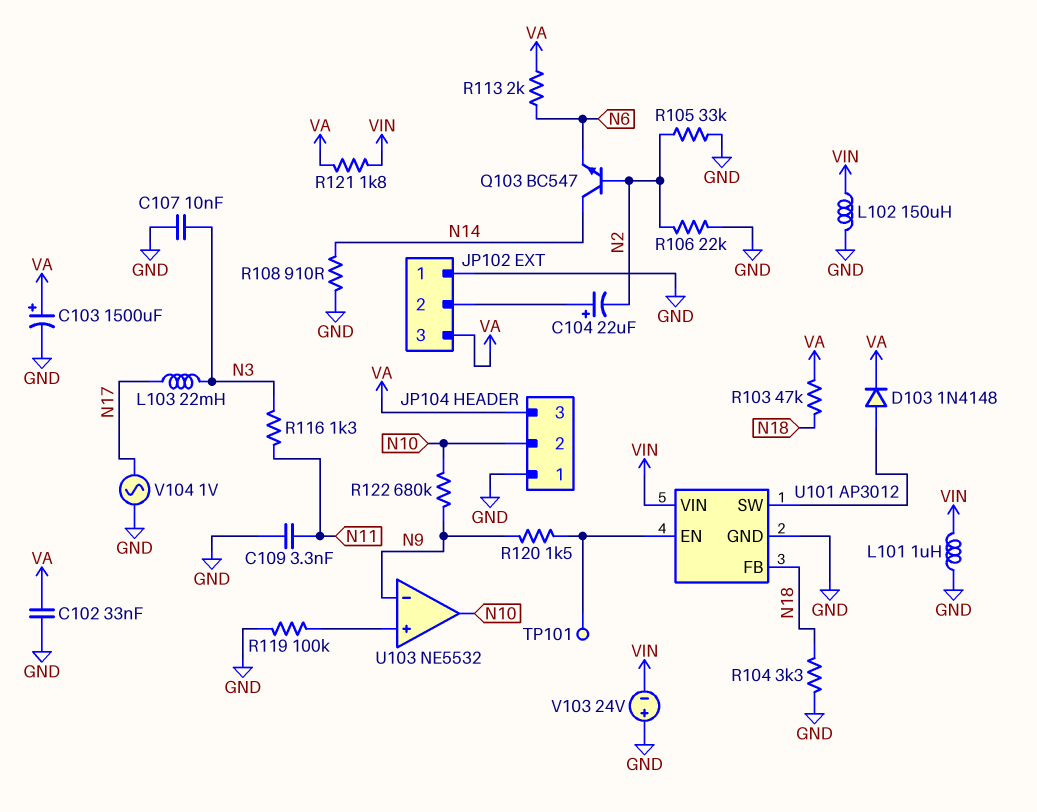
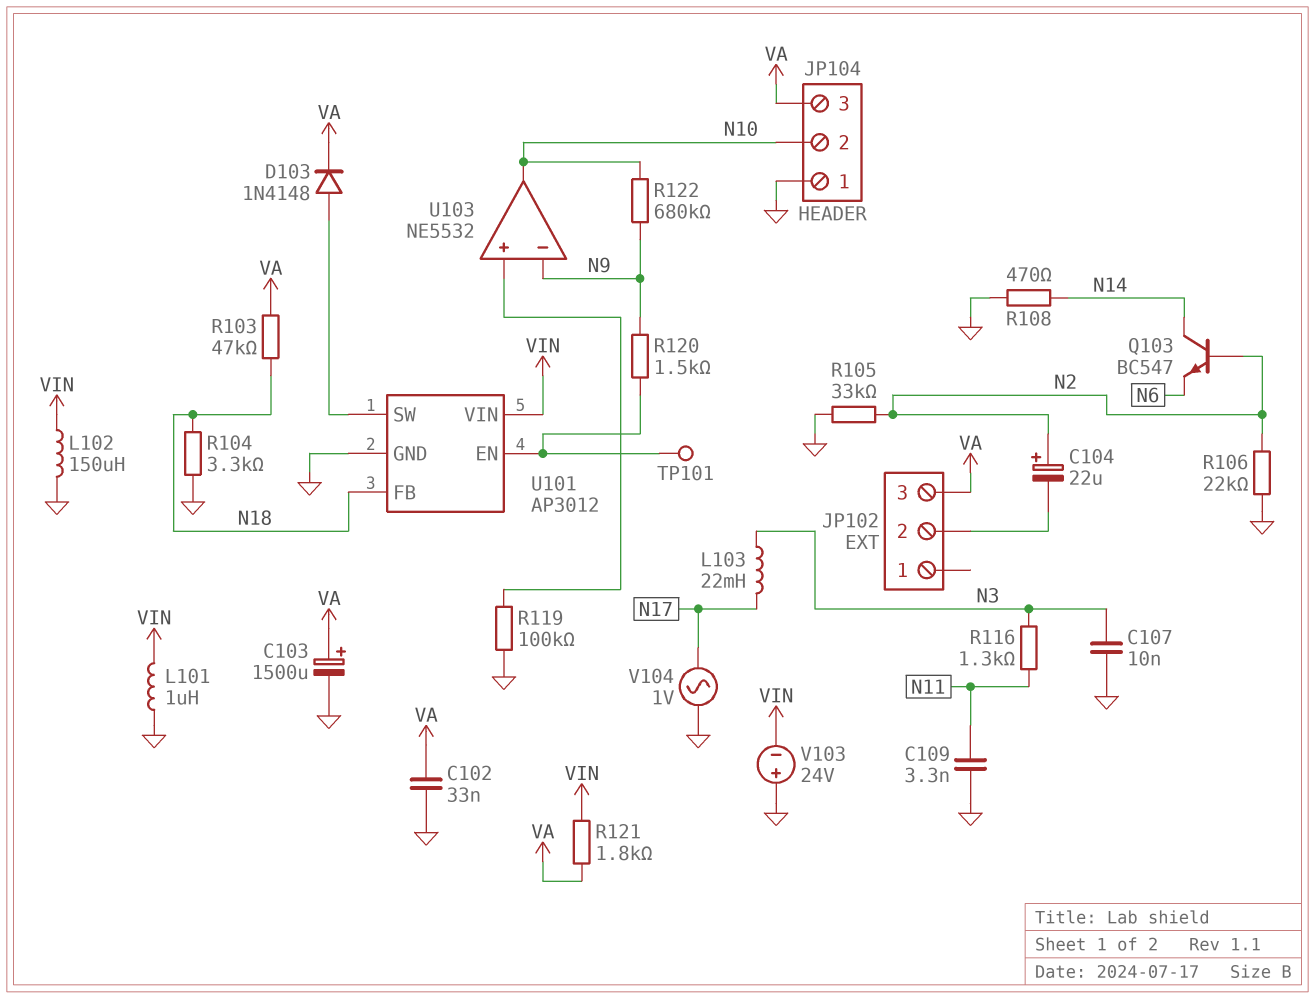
C104: 22uF (plus JP102/2, minus N2) -> 22uF (plus N2, minus JP102/2)
JP102 pin 1: GND -> none
R108: 910 (GND, N14) -> 470 (GND, N14)
R113: 2k (N6, VA) -> none

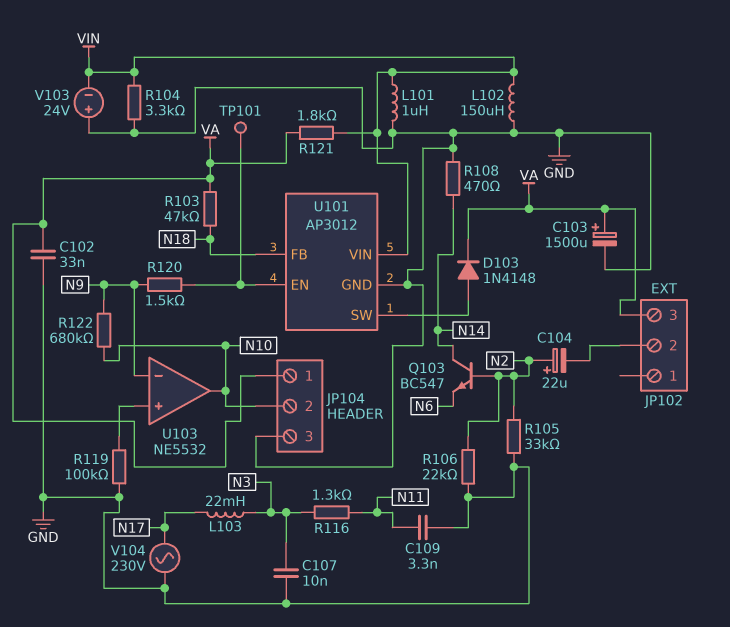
JP104 pin 1: GND -> VA
JP104 pin 3: VA -> GND
R104: 3.3k (GND, N18) -> 3.3k (GND, VIN)
V104: AC 1V (GND, N17) -> AC 230V (GND, N17)

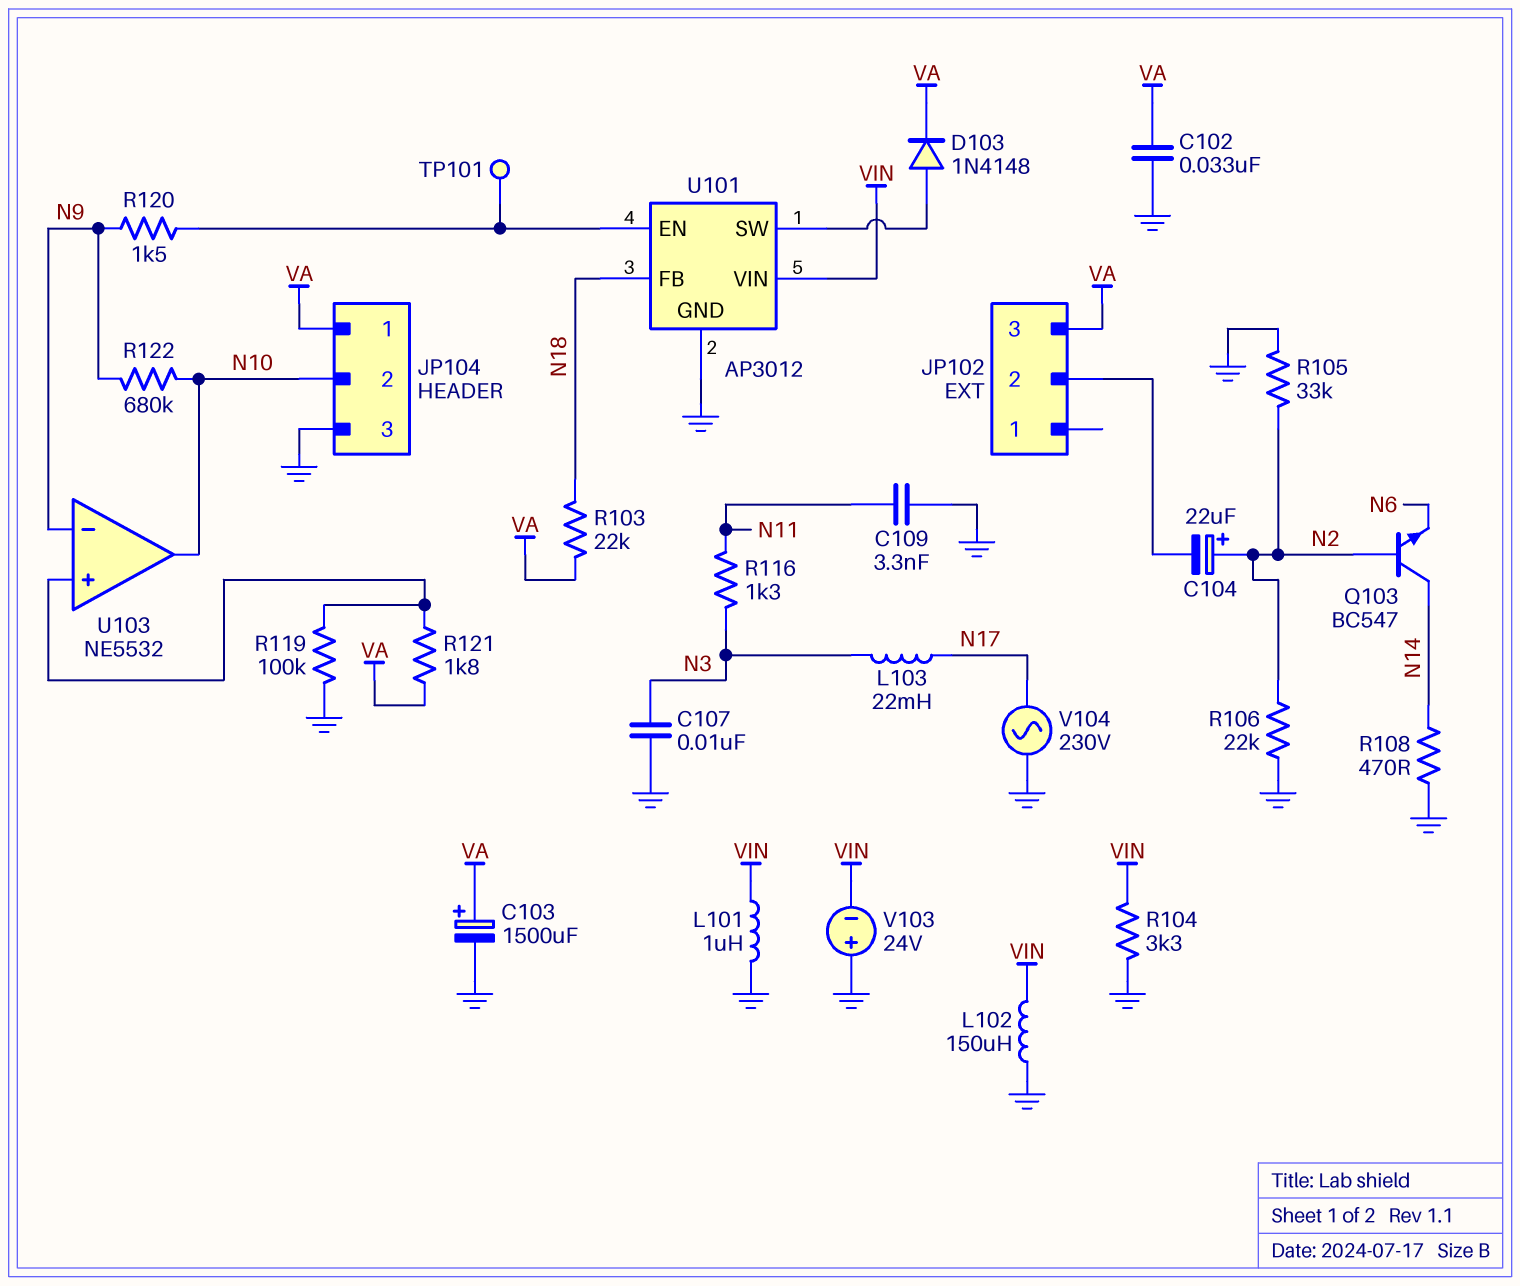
R103: 47k (N18, VA) -> 22k (N18, VA)
R121: 1.8k (VA, VIN) -> 1.8k (U103/in+, VA)

